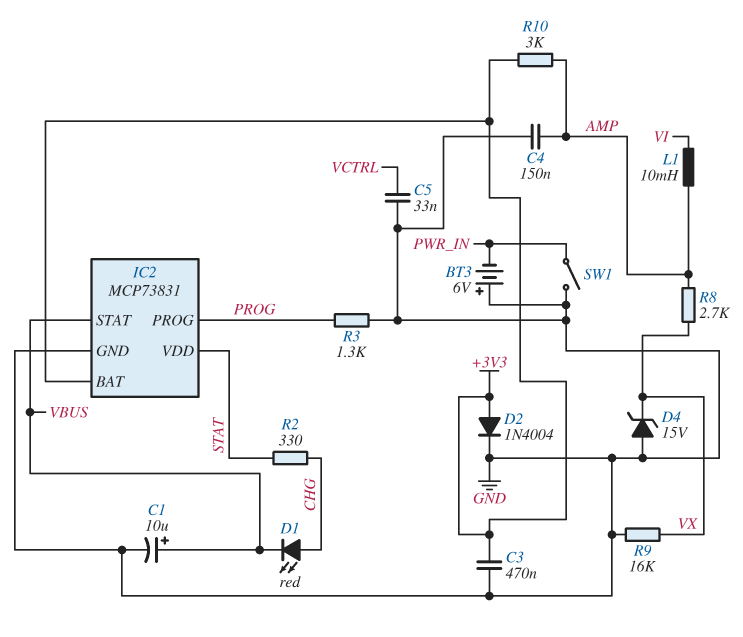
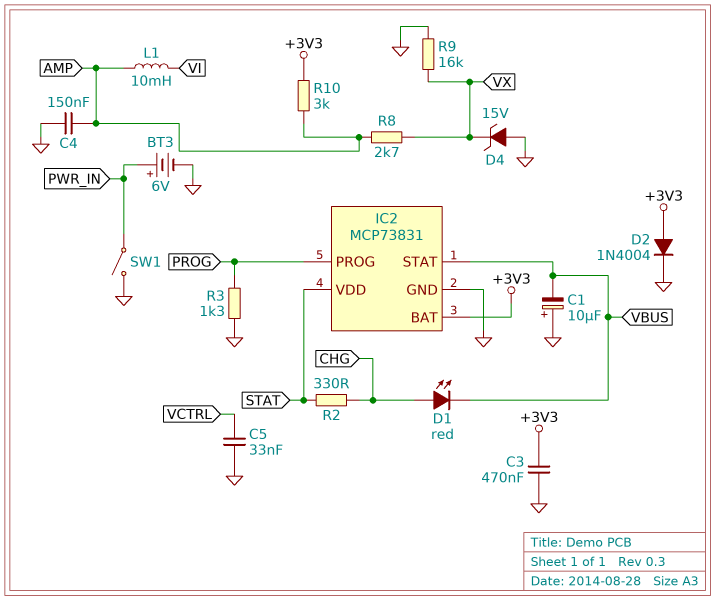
BT3: 6V (plus GND, minus PWR_IN) -> 6V (plus PWR_IN, minus GND)
C1: 10uF (plus VBUS, minus GND) -> 10uF (plus GND, minus VBUS)

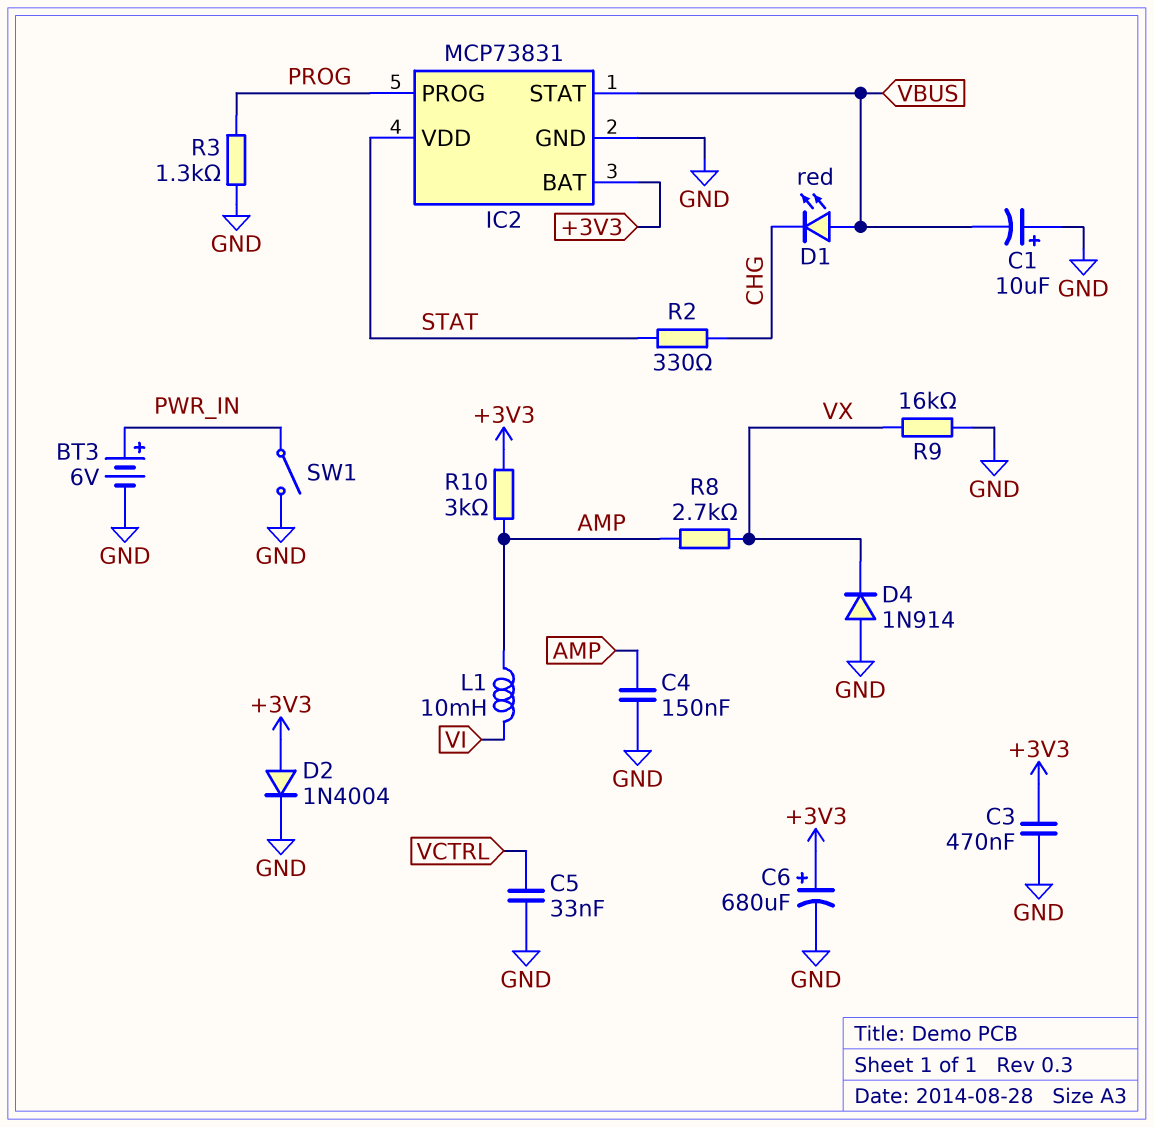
C6: none -> 680uF (plus +3V3, minus GND)
D1: LED red (A CHG, K VBUS) -> LED red (A VBUS, K CHG)
D4: zener 15V (A GND, K VX) -> diode 1N914 (A GND, K VX)

